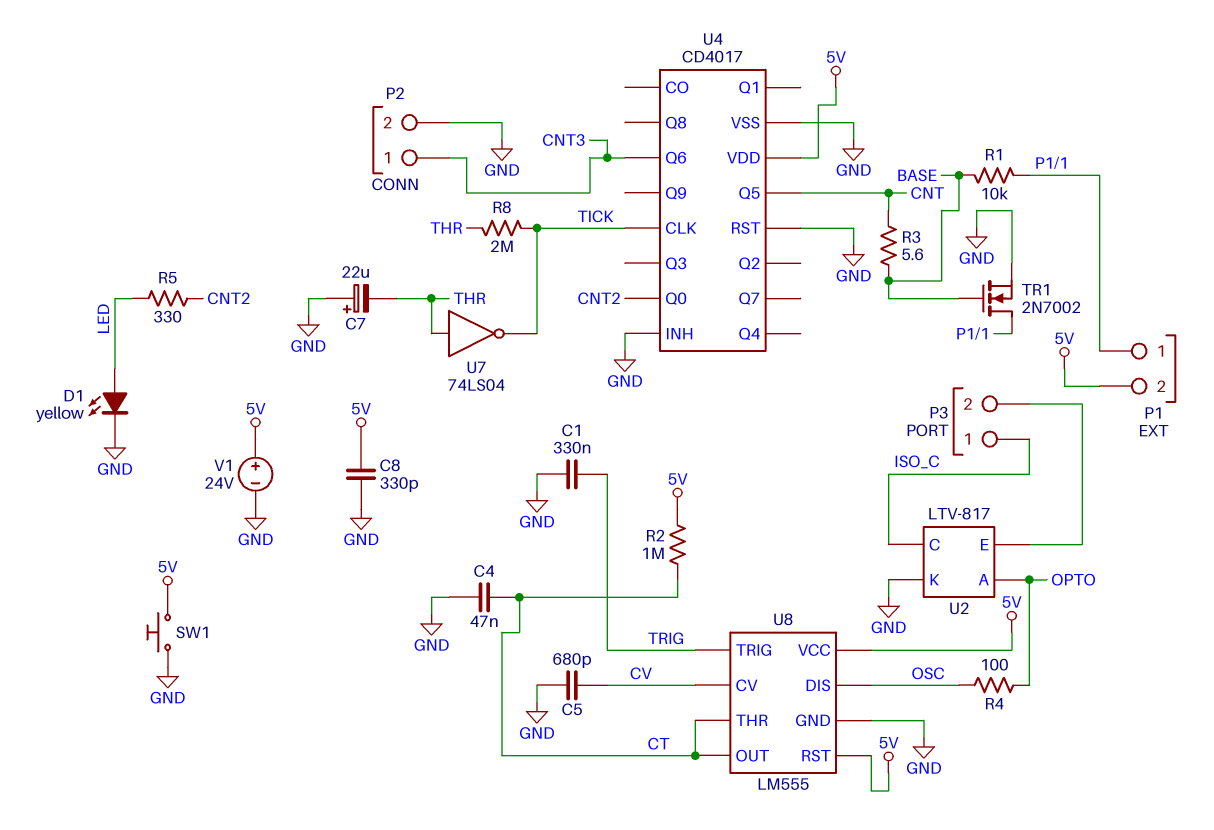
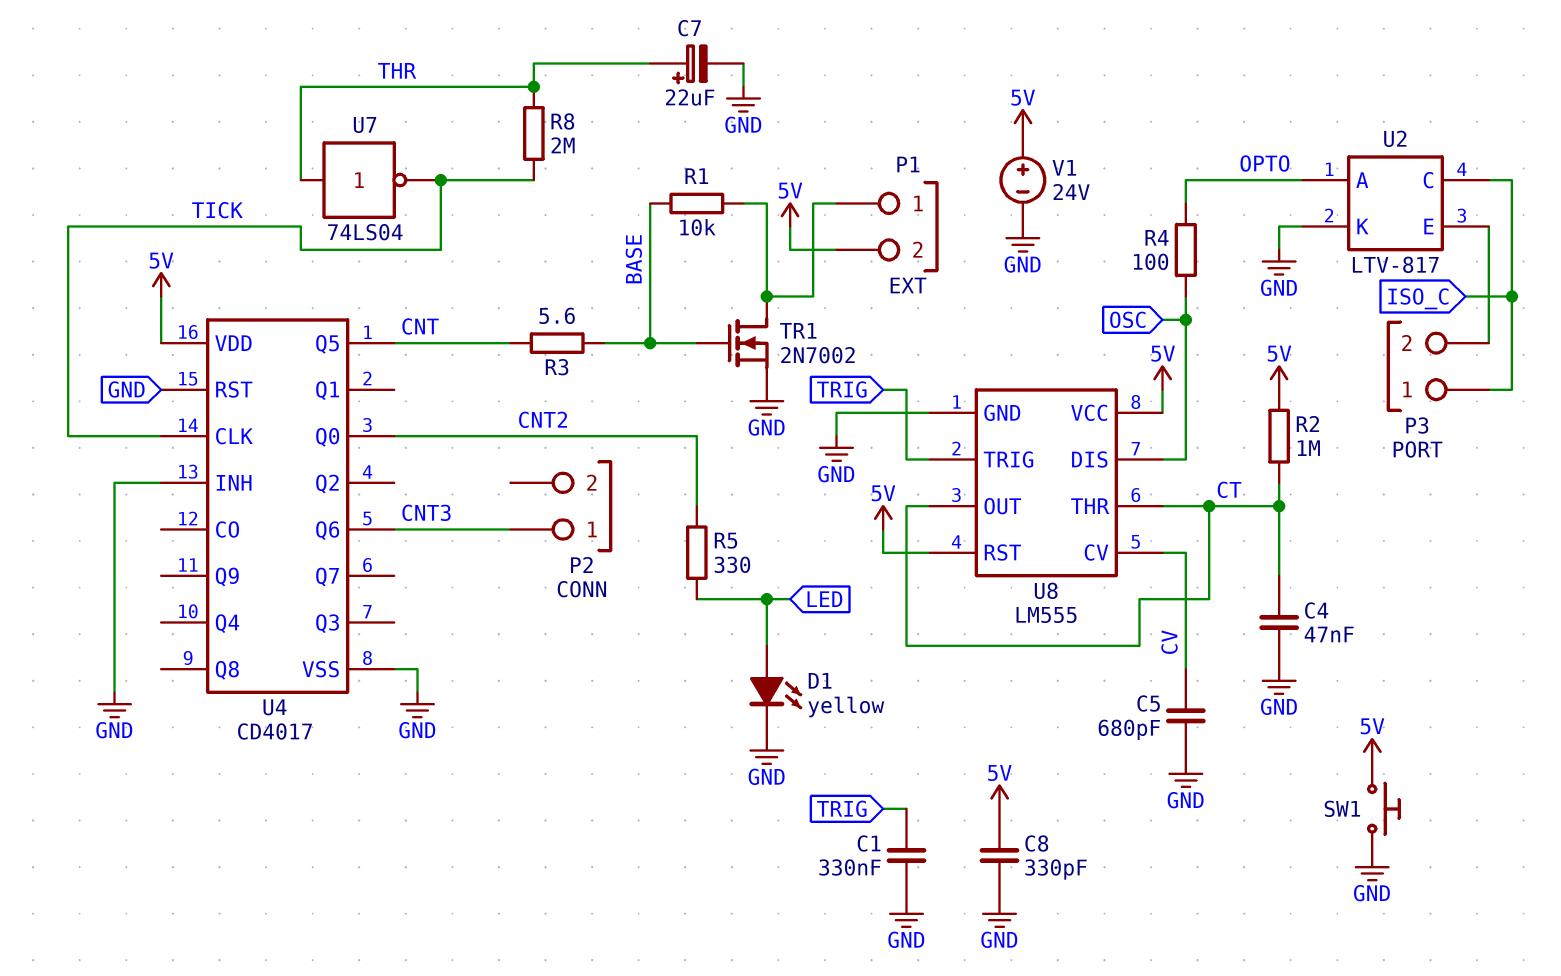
C7: 22uF (plus GND, minus THR) -> 22uF (plus THR, minus GND)
P2 pin 2: GND -> none

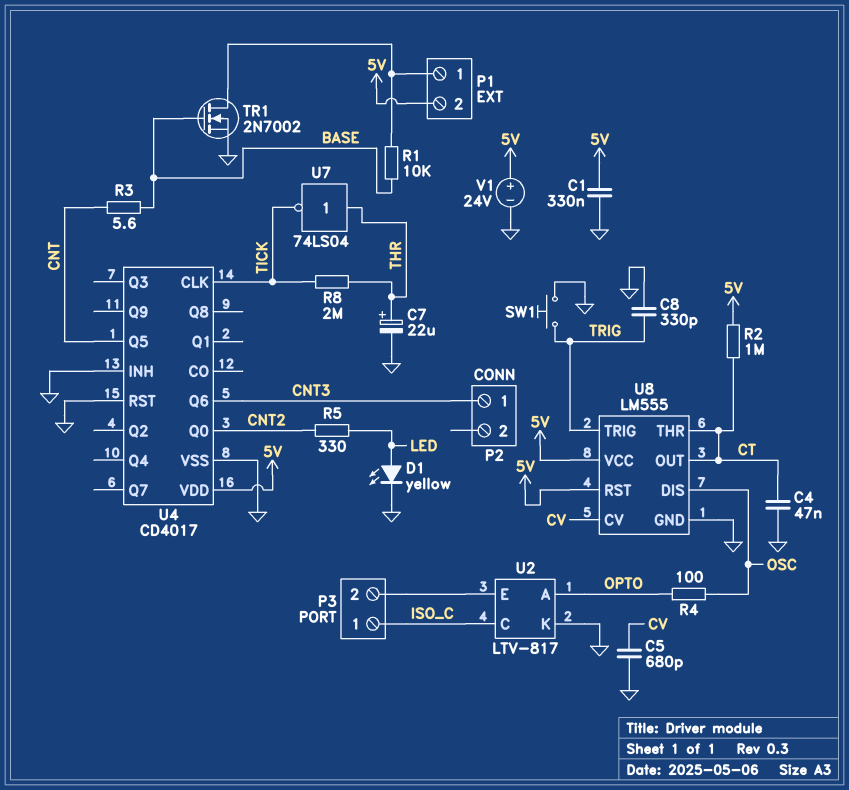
C1: 330nF (GND, TRIG) -> 330nF (5V, GND)
C8: 330pF (5V, GND) -> 330pF (GND, TRIG)
SW1: button (5V, GND) -> button (GND, TRIG)

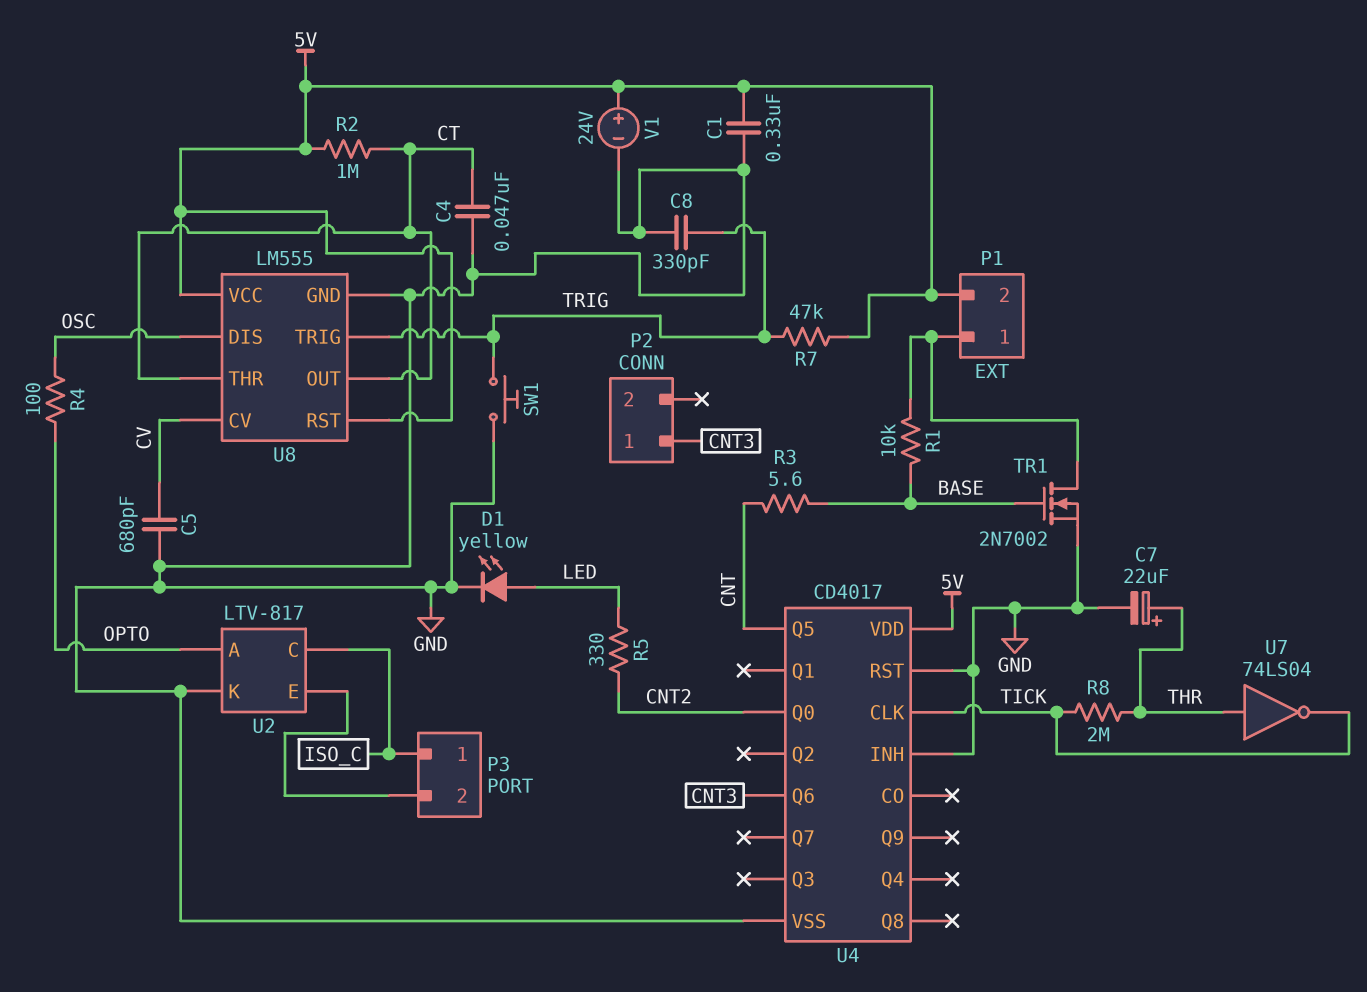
R7: none -> 47k (5V, TRIG)

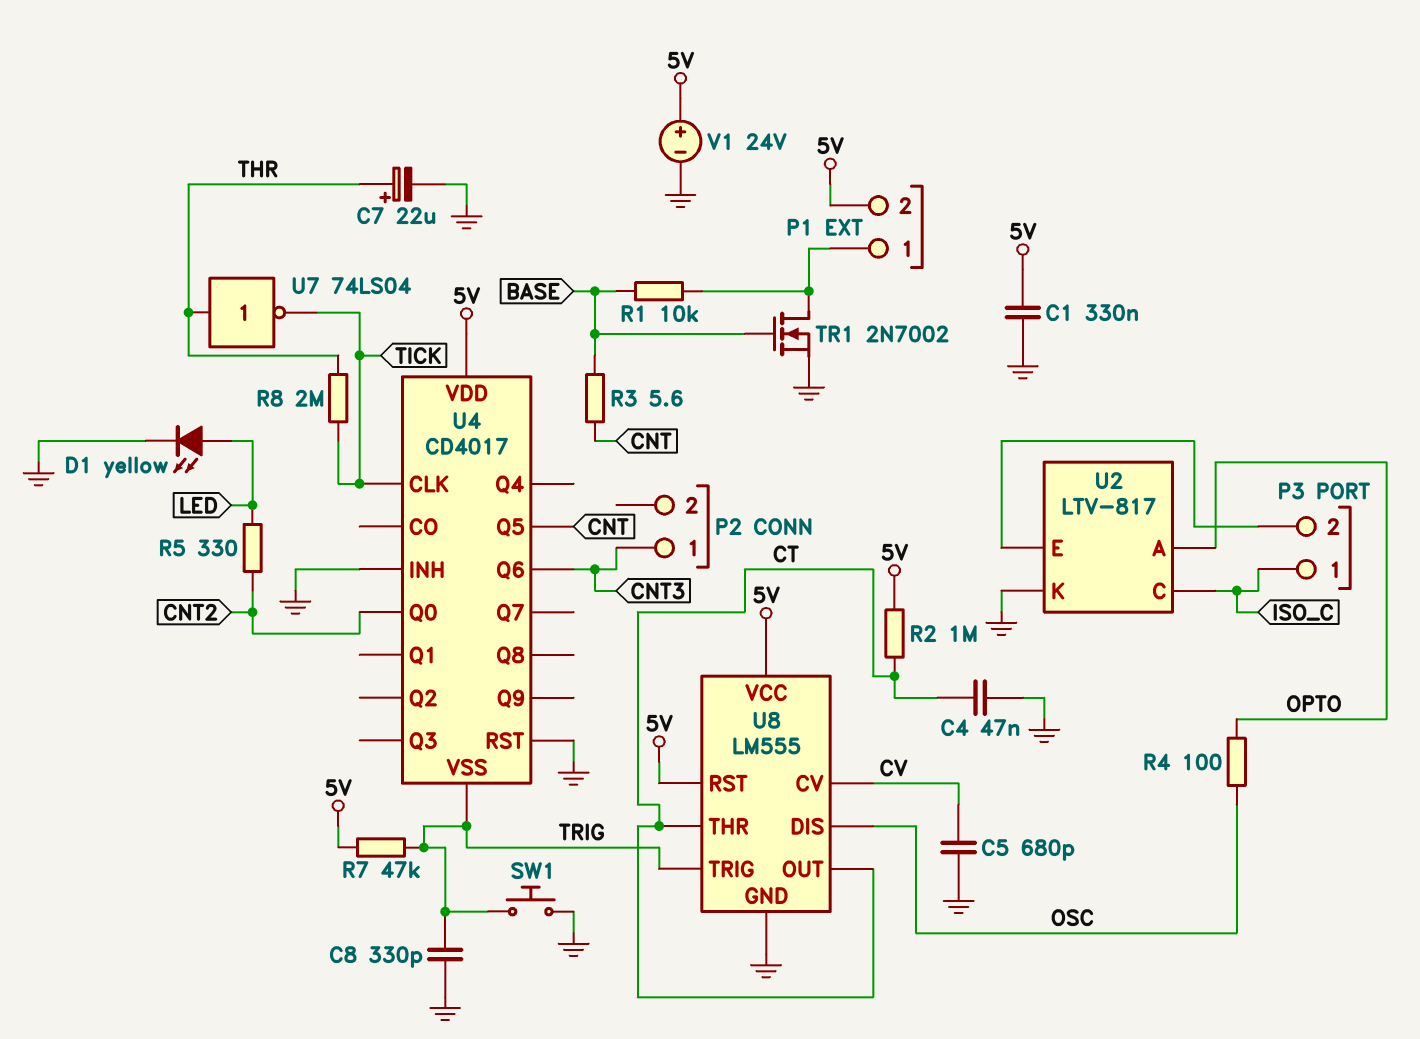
U4 pin VSS: GND -> TRIG

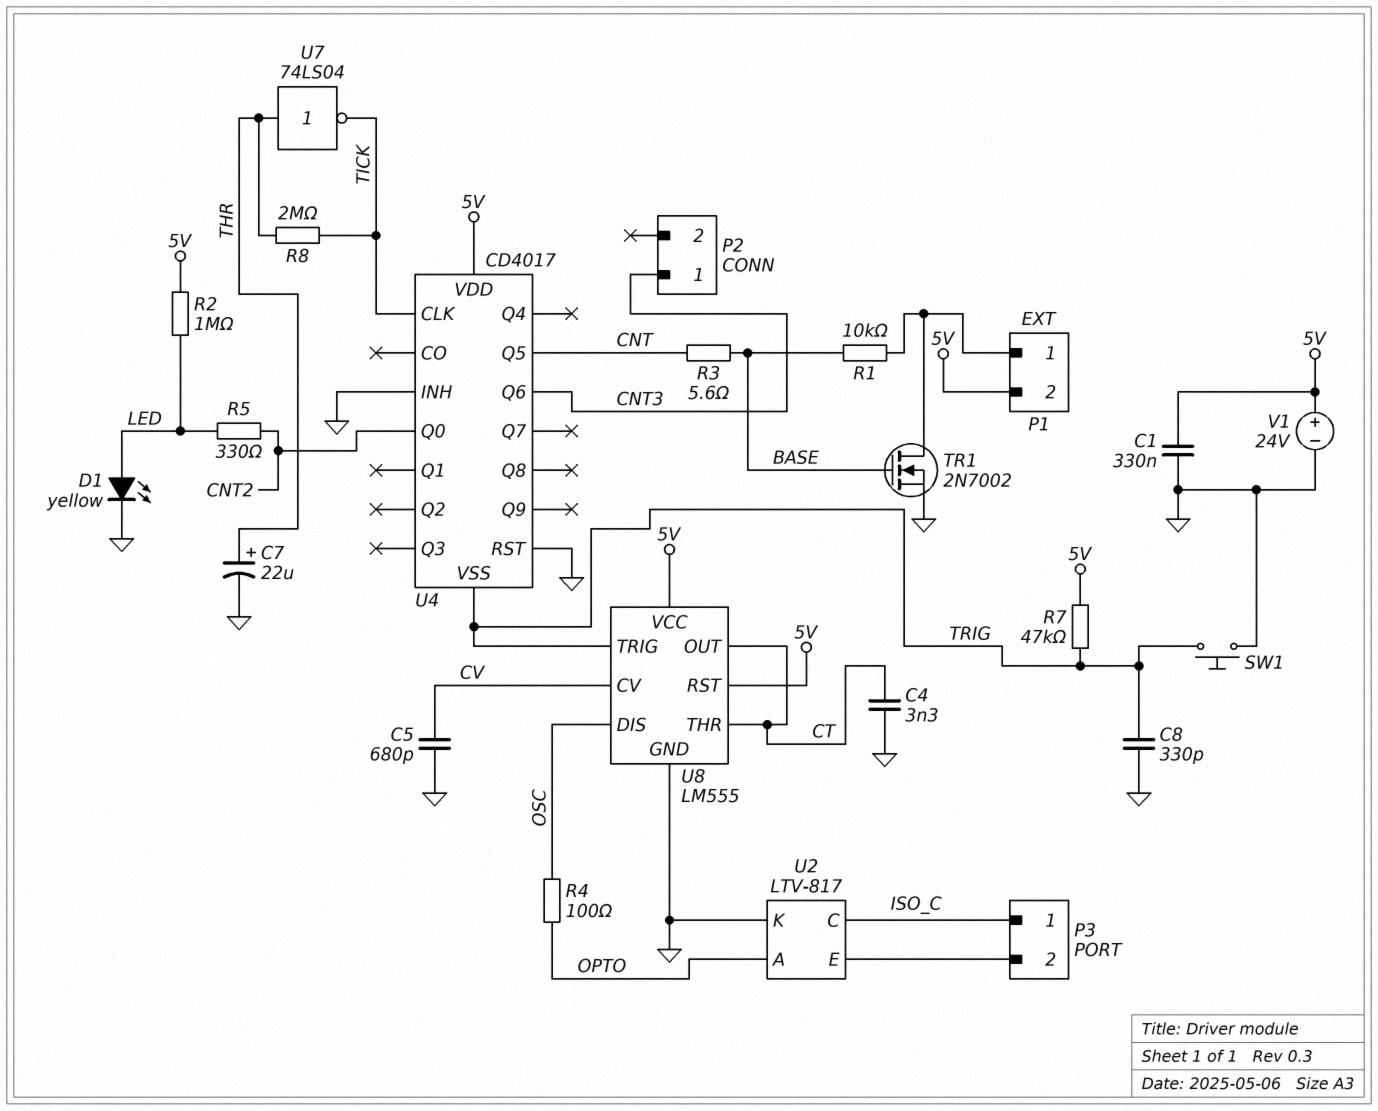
C4: 47nF (CT, GND) -> 3.3nF (CT, GND)
R2: 1M (5V, CT) -> 1M (5V, LED)

